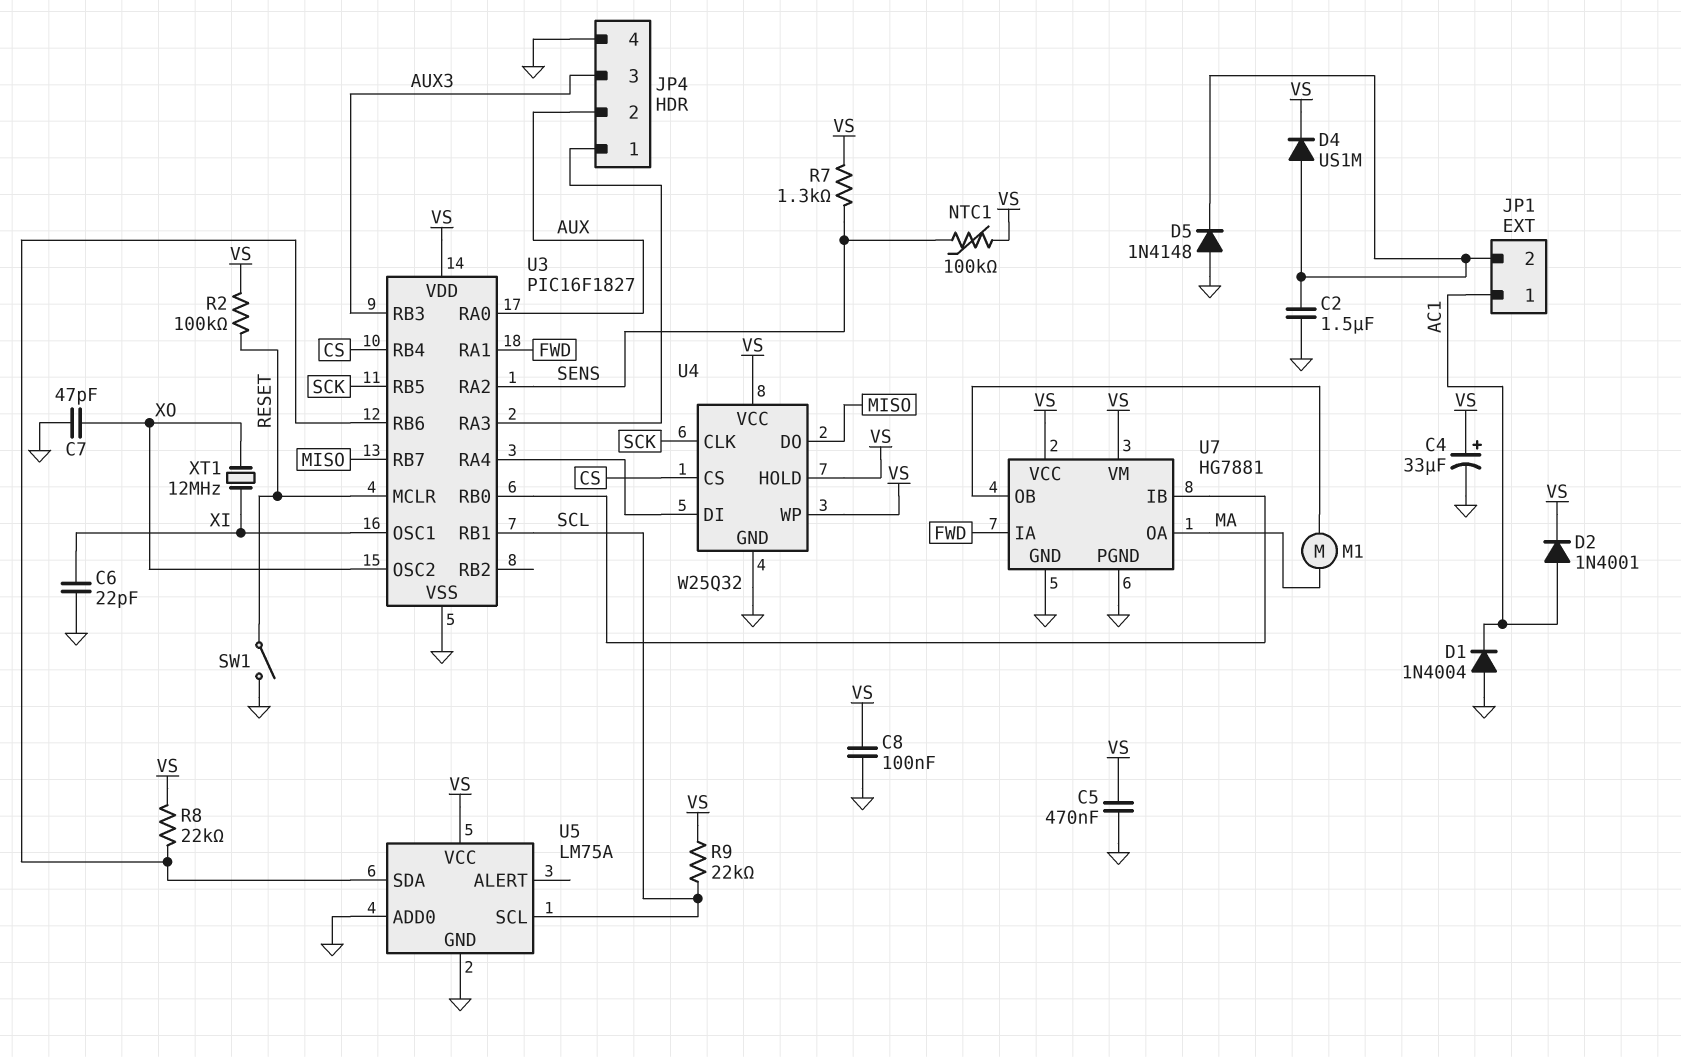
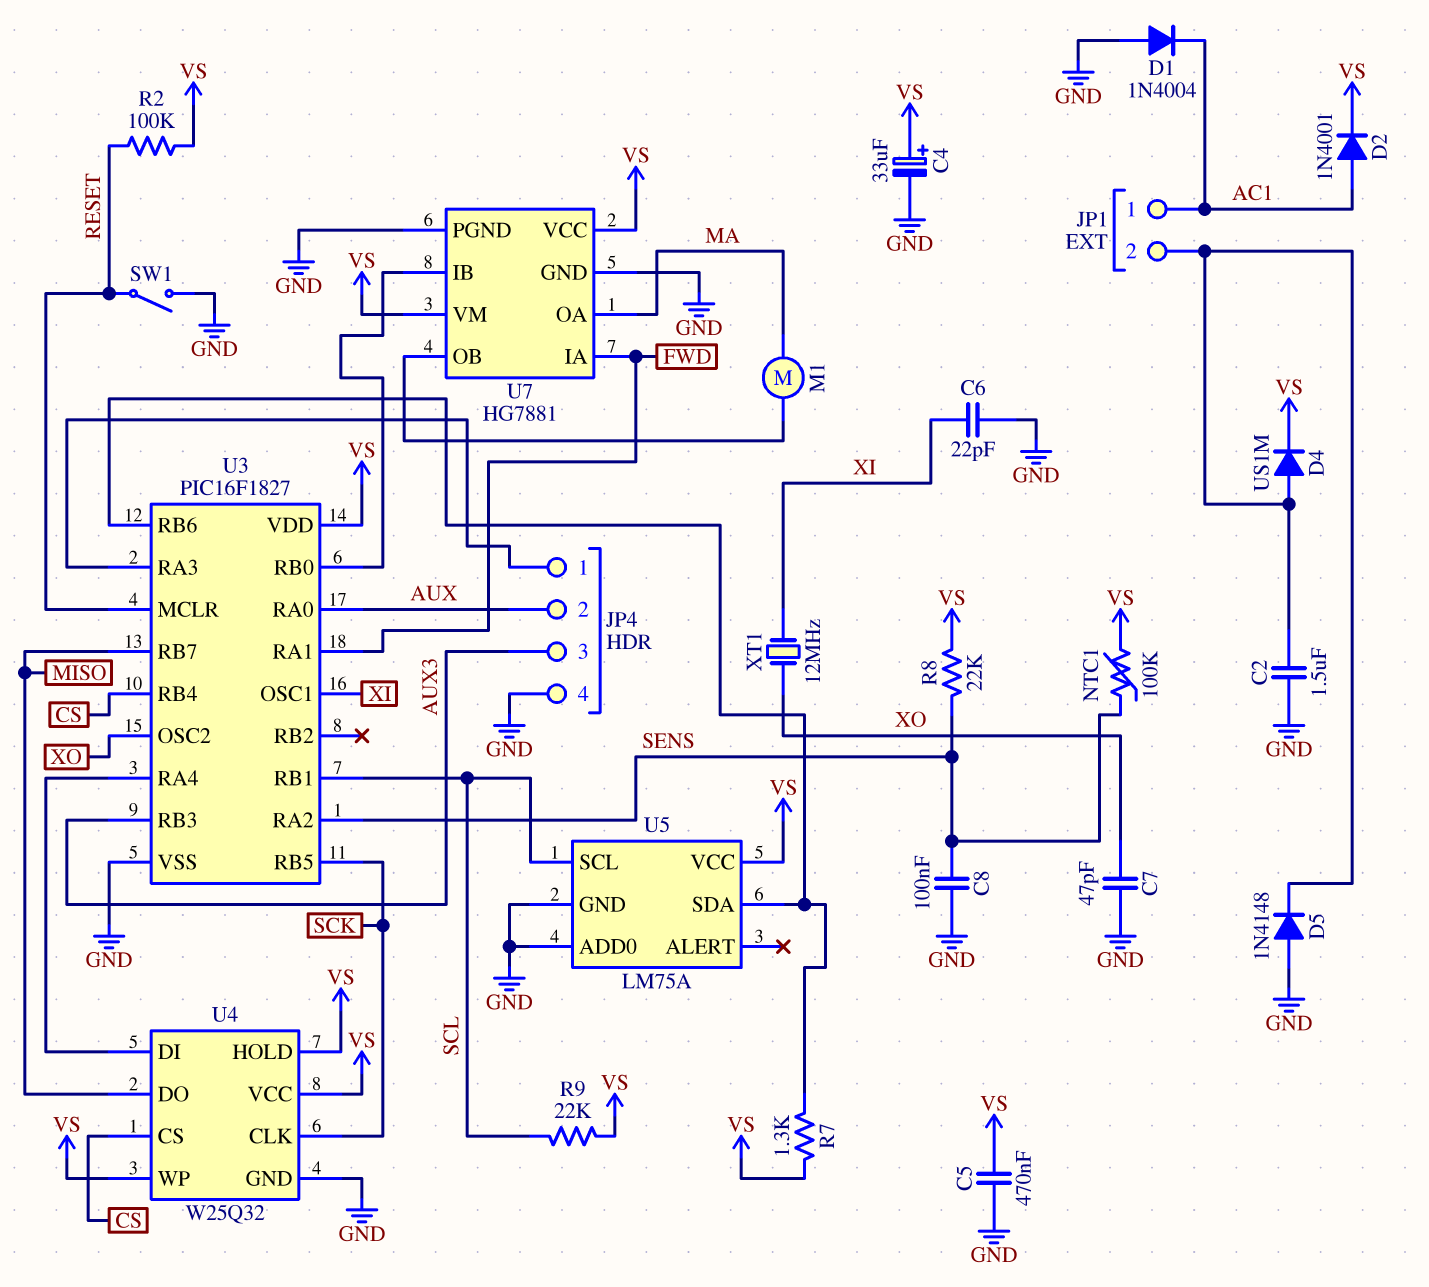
C8: 100nF (GND, VS) -> 100nF (GND, SENS)
R7: 1.3k (SENS, VS) -> 1.3k (U3/RB6, VS)
R8: 22k (U3/RB6, VS) -> 22k (SENS, VS)

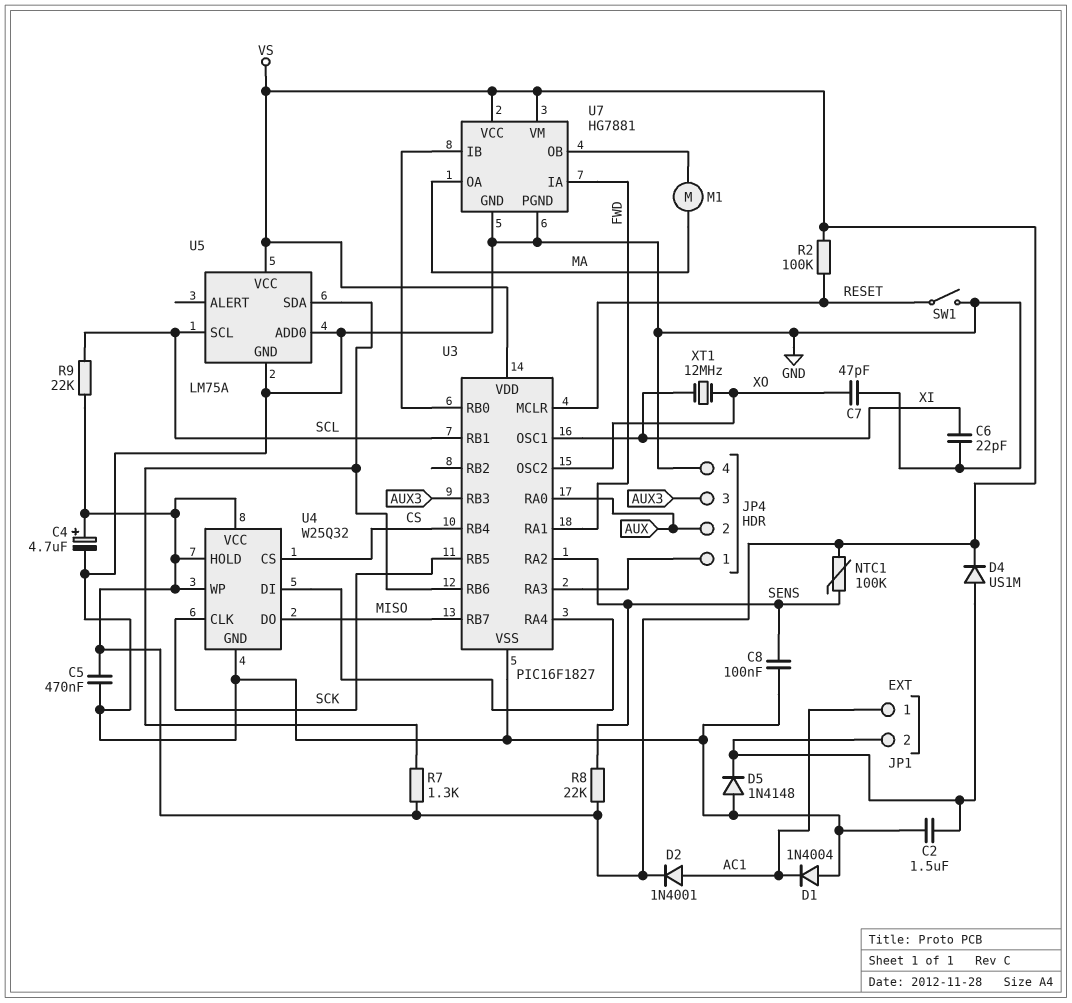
C4: 33uF (plus VS, minus GND) -> 4.7uF (plus VS, minus GND)

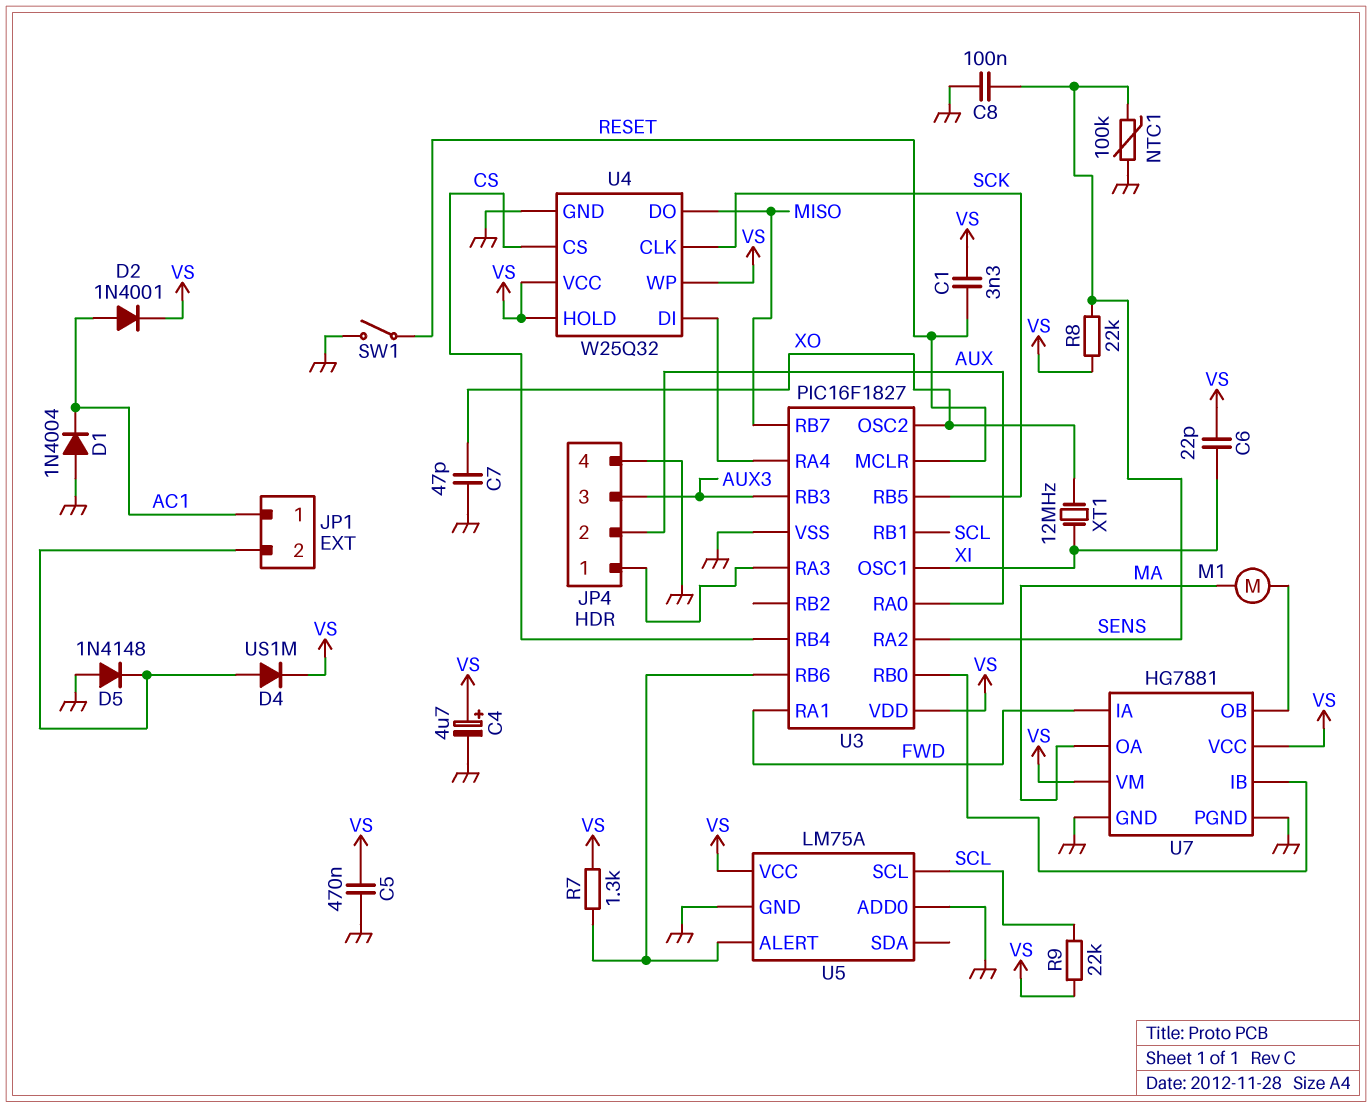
C1: none -> 3.3nF (RESET, VS)
C2: 1.5uF (GND, JP1/2) -> none
C6: 22pF (GND, XI) -> 22pF (VS, XI)
NTC1: 100k (SENS, VS) -> 100k (GND, SENS)
R2: 100k (RESET, VS) -> none
U5 pin ALERT: none -> U3/RB6
U5 pin SDA: U3/RB6 -> none

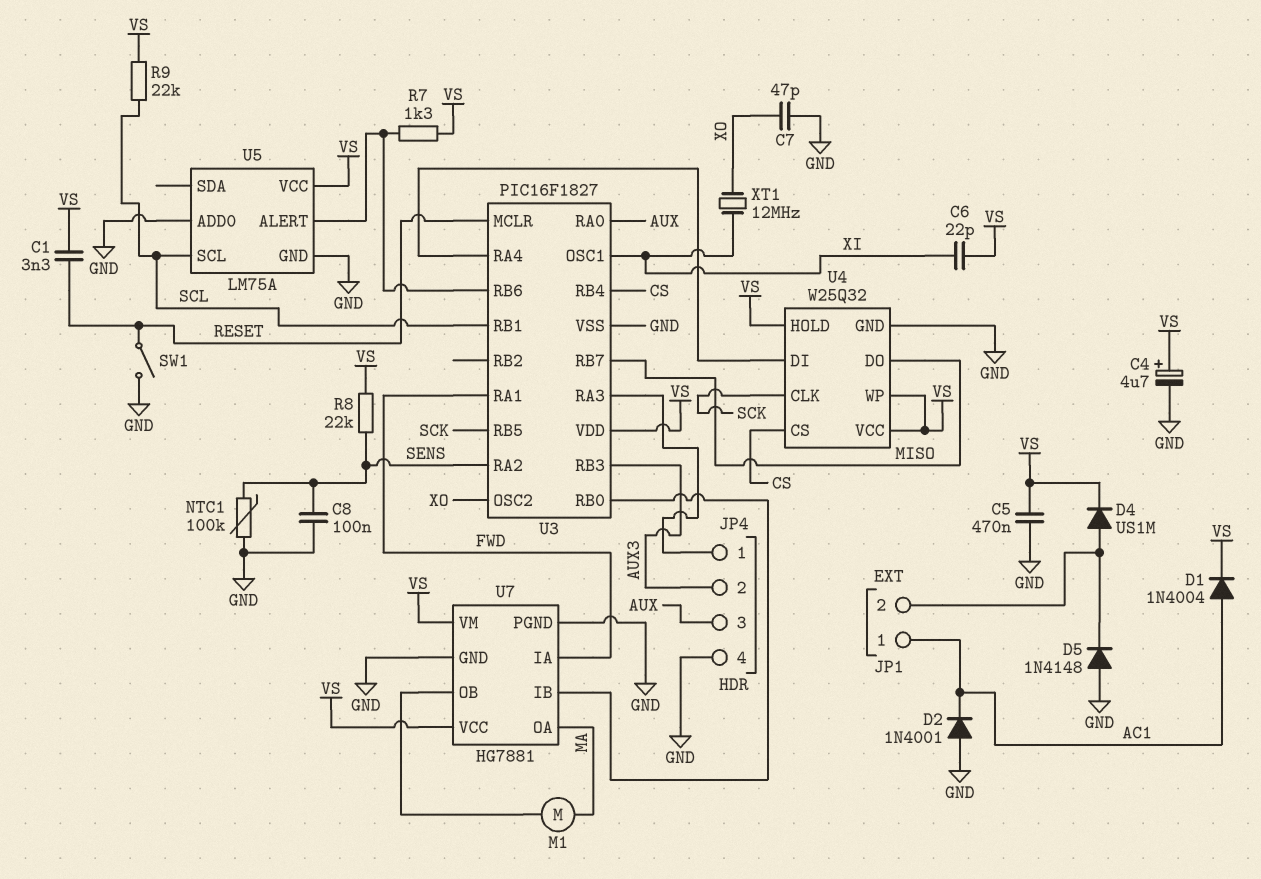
D1: diode 1N4004 (A GND, K AC1) -> diode 1N4004 (A AC1, K VS)
D2: diode 1N4001 (A AC1, K VS) -> diode 1N4001 (A GND, K AC1)
JP4 pin 2: AUX -> AUX3
JP4 pin 3: AUX3 -> AUX

